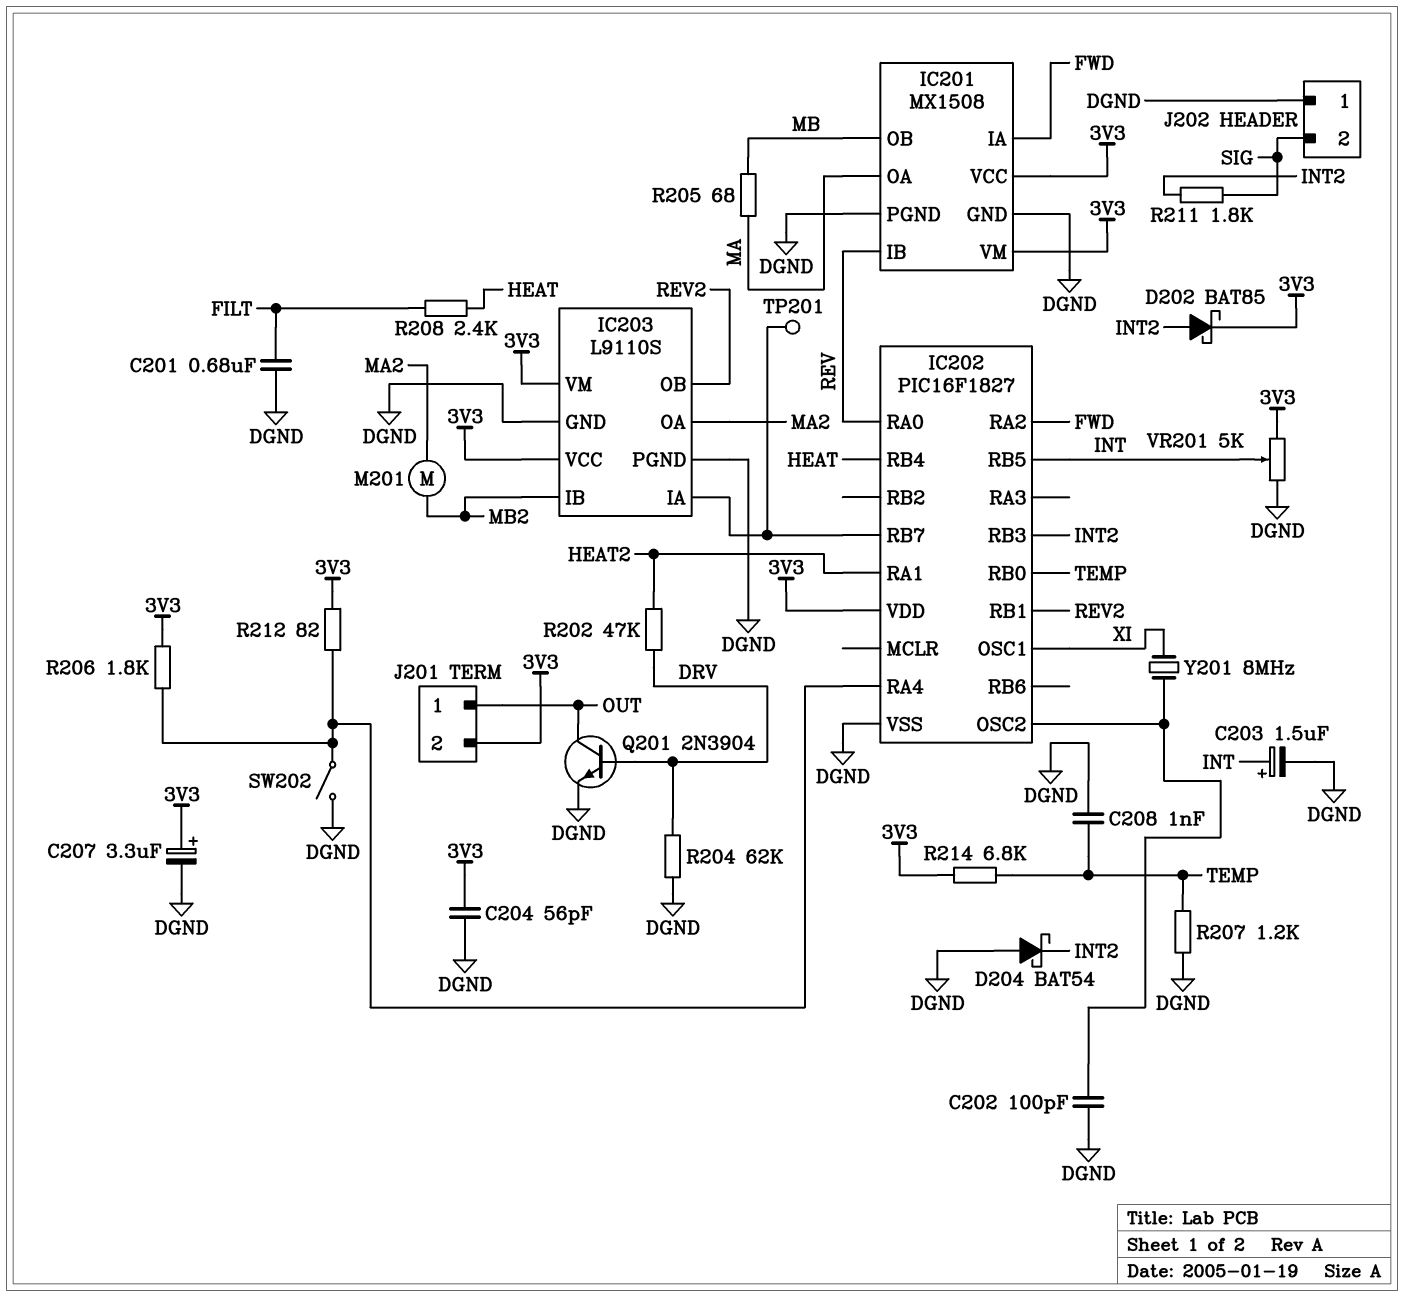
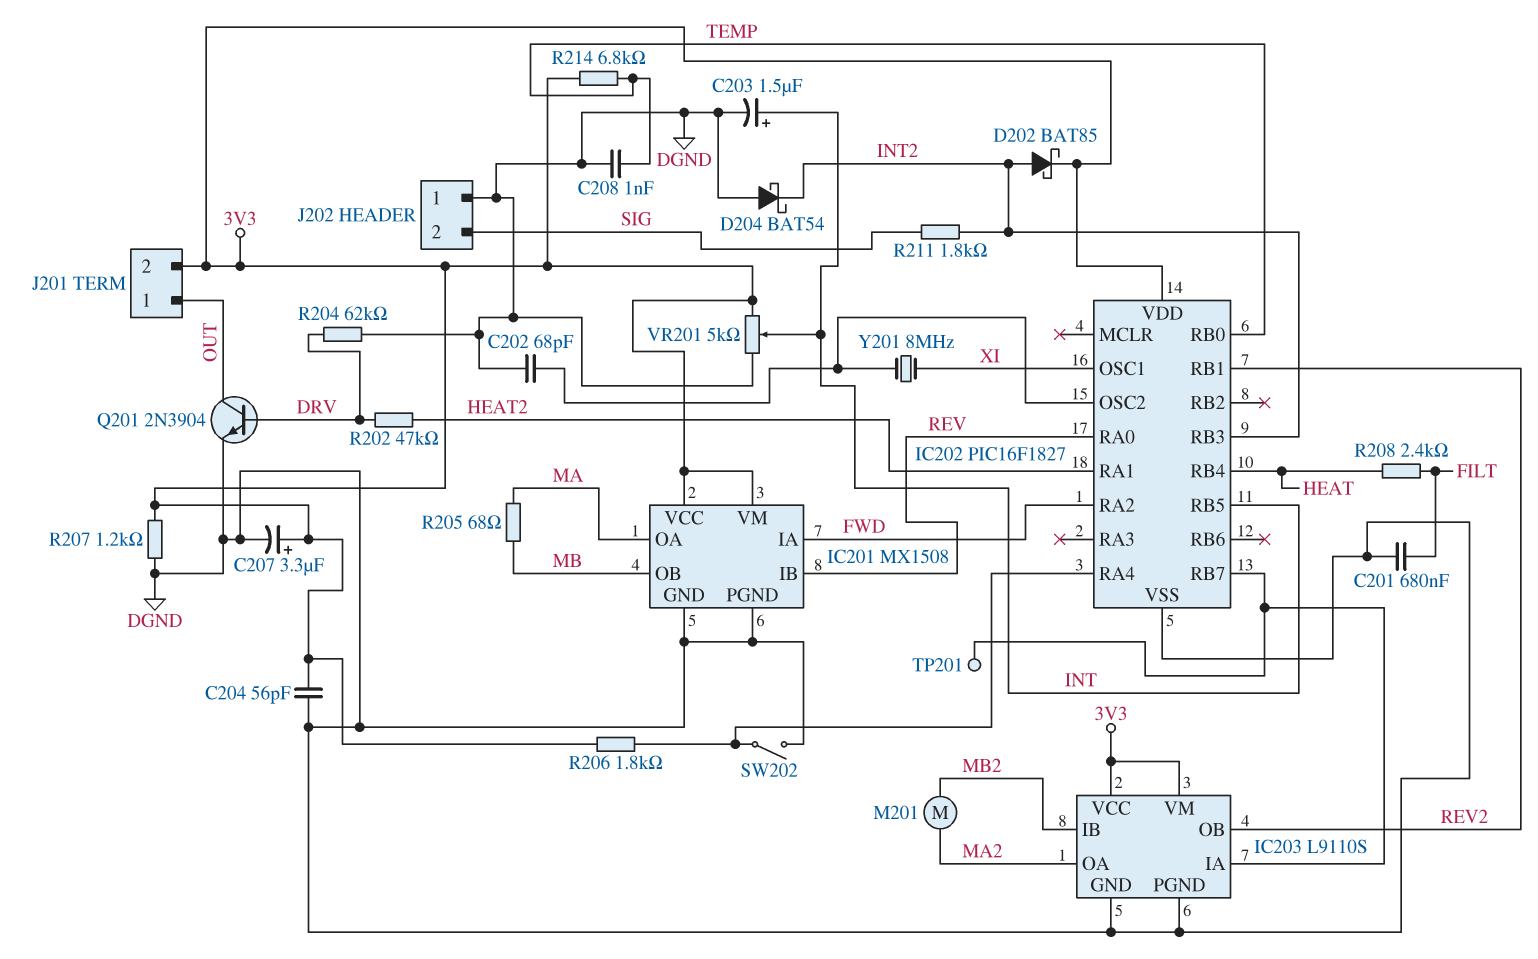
C202: 100pF (DGND, IC202/OSC2) -> 68pF (DGND, IC202/OSC2)
R207: 1.2k (DGND, TEMP) -> 1.2k (3V3, DGND)
R212: 82 (3V3, IC202/RA4) -> none

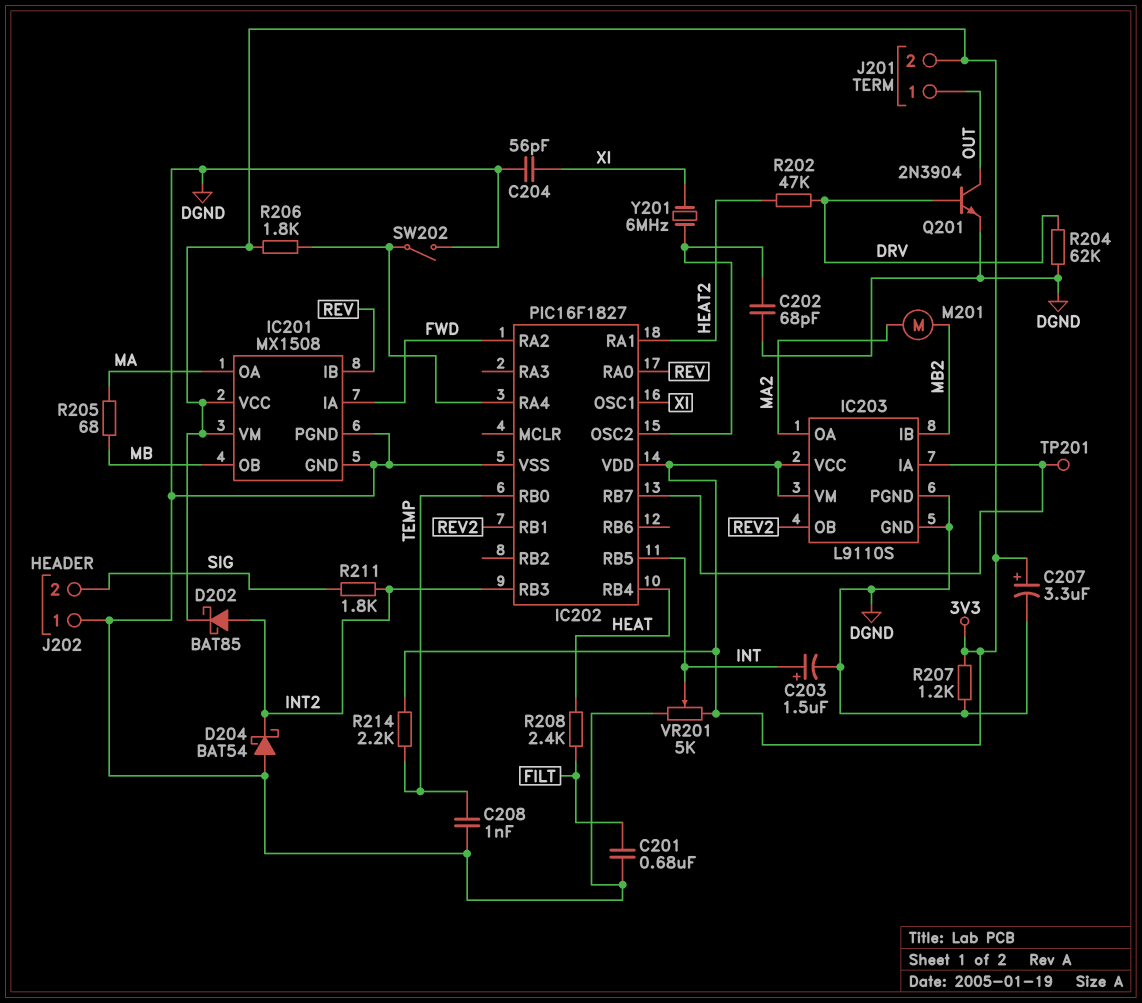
C204: 56pF (3V3, DGND) -> 56pF (DGND, XI)
R214: 6.8k (3V3, TEMP) -> 2.2k (3V3, TEMP)
Y201: 8MHz (IC202/OSC2, XI) -> 6MHz (IC202/OSC2, XI)

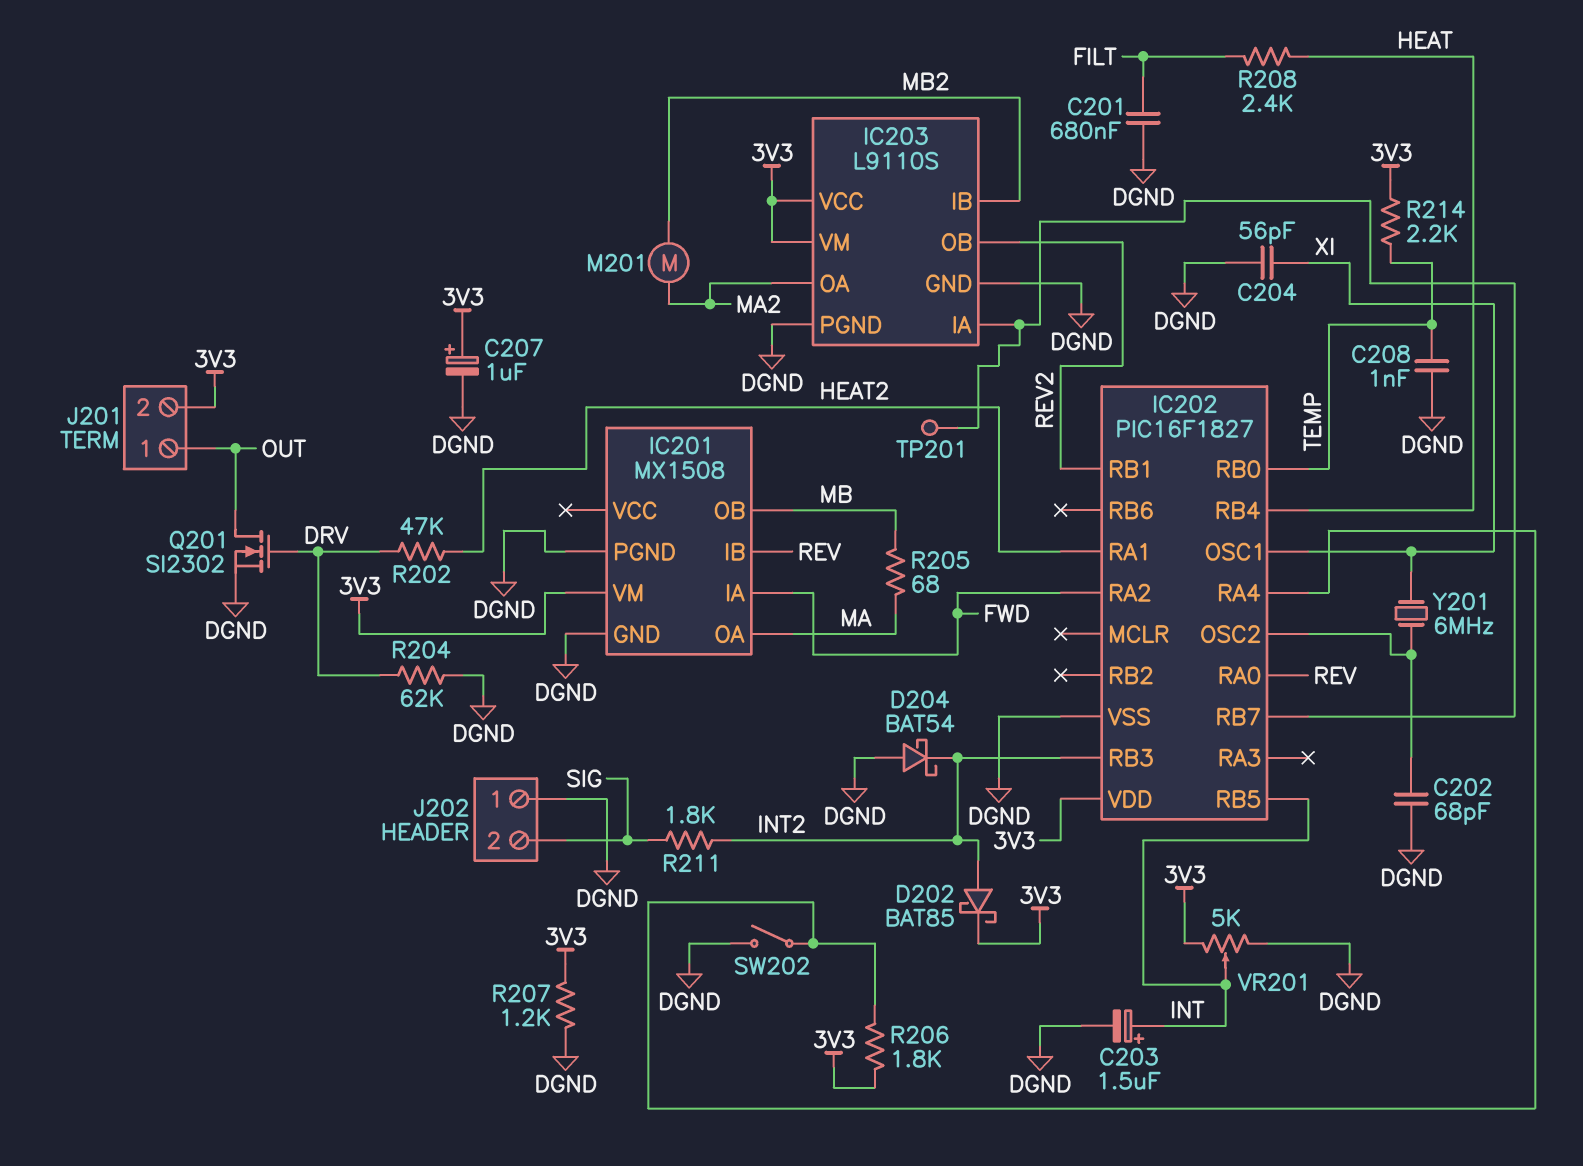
C207: 3.3uF (plus 3V3, minus DGND) -> 1uF (plus 3V3, minus DGND)
IC201 pin VCC: 3V3 -> none
Q201: NPN 2N3904 (B DRV, C OUT, E DGND) -> NMOS SI2302 (G DRV, D OUT, S DGND)

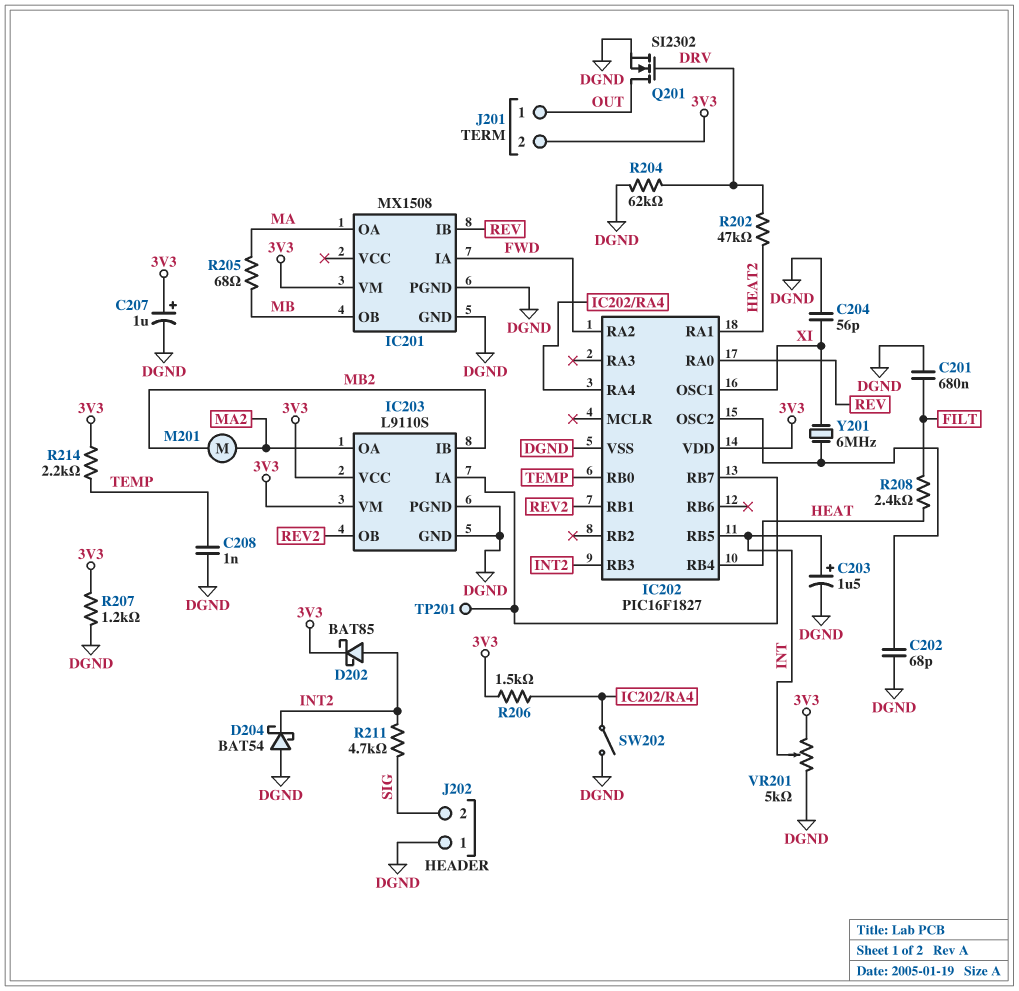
R206: 1.8k (3V3, IC202/RA4) -> 1.5k (3V3, IC202/RA4)
R211: 1.8k (INT2, SIG) -> 4.7k (INT2, SIG)

